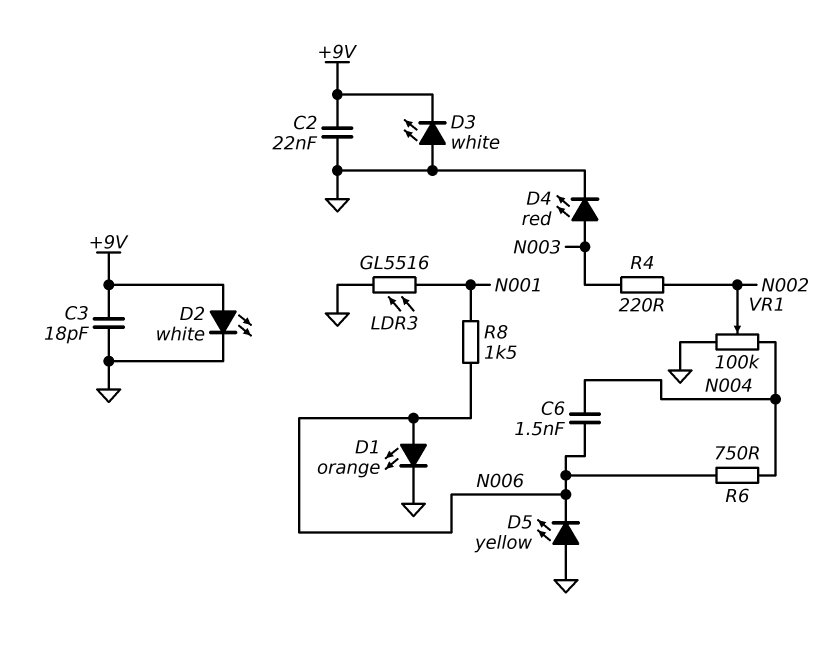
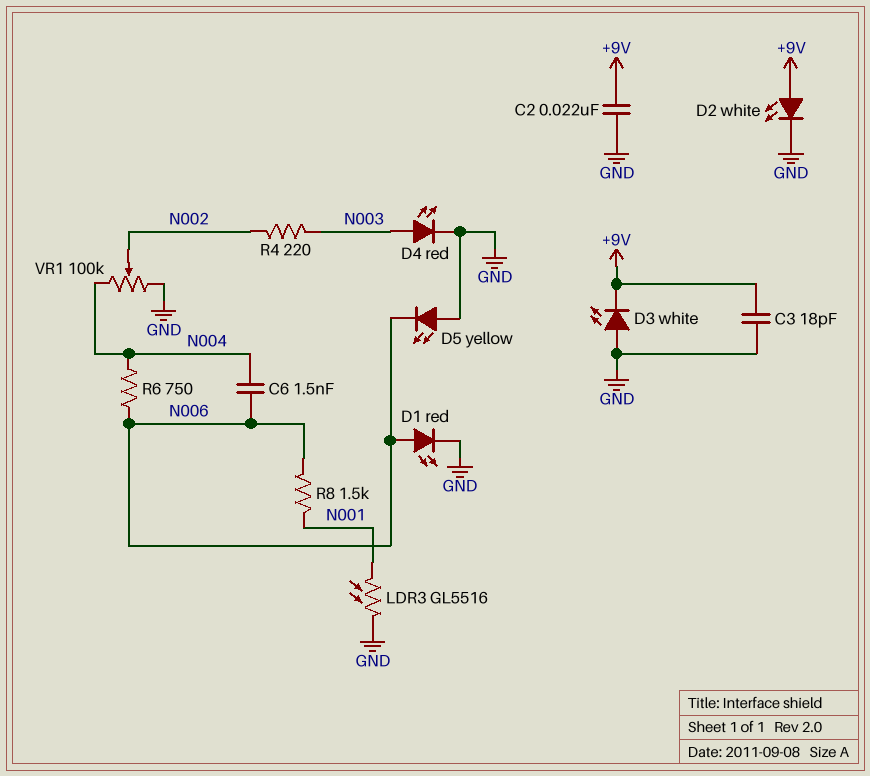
D1: LED orange (A N006, K GND) -> LED red (A N006, K GND)

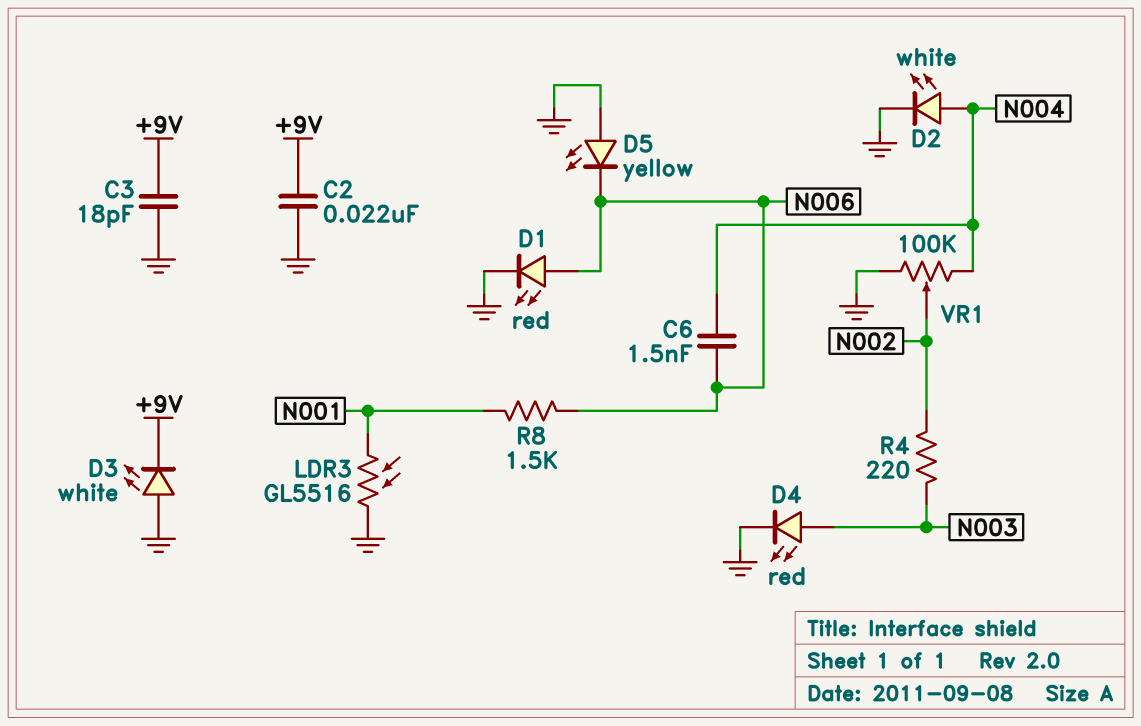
D2: LED white (A +9V, K GND) -> LED white (A N004, K GND)
R6: 750 (N004, N006) -> none

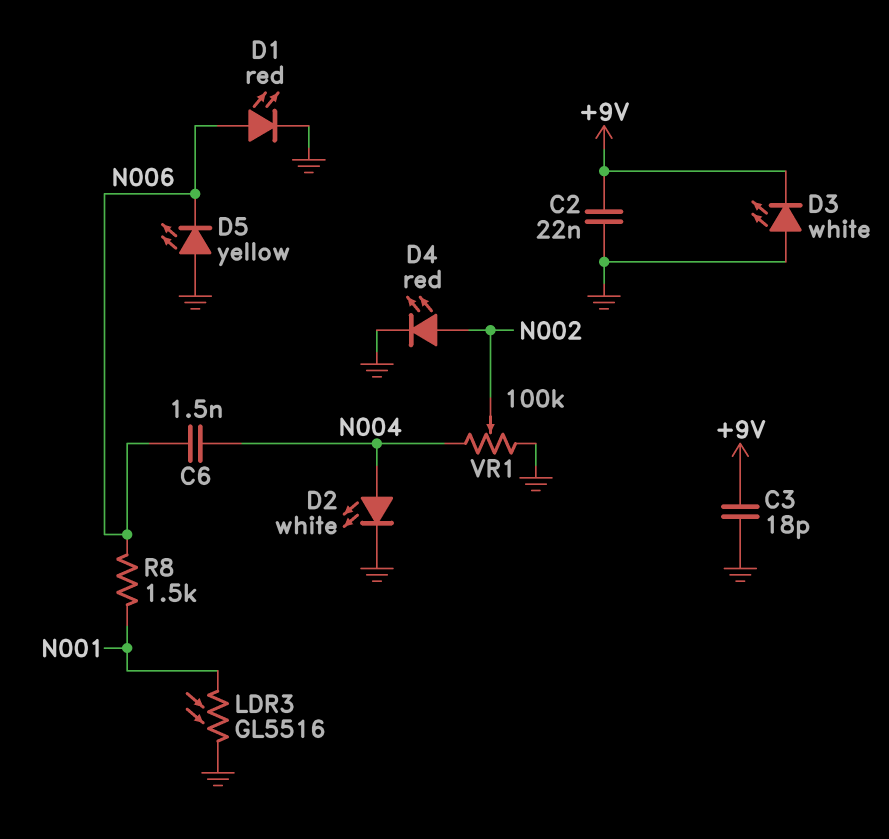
D4: LED red (A N003, K GND) -> LED red (A N002, K GND)
R4: 220 (N002, N003) -> none

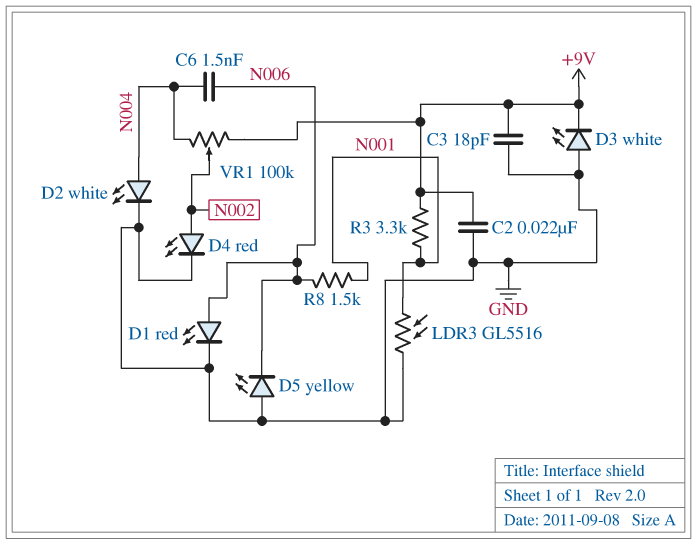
R3: none -> 3.3k (+9V, N001)
VR1: 100k (GND, N004, wiper N002) -> 100k (+9V, N004, wiper N002)

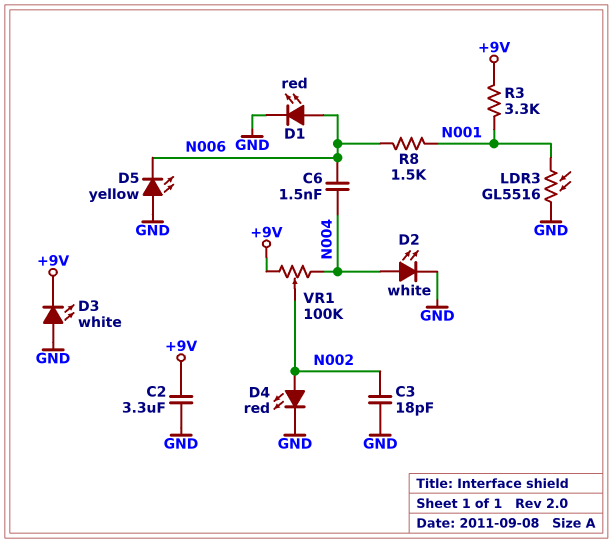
C2: 22nF (+9V, GND) -> 3.3uF (+9V, GND)
C3: 18pF (+9V, GND) -> 18pF (GND, N002)

